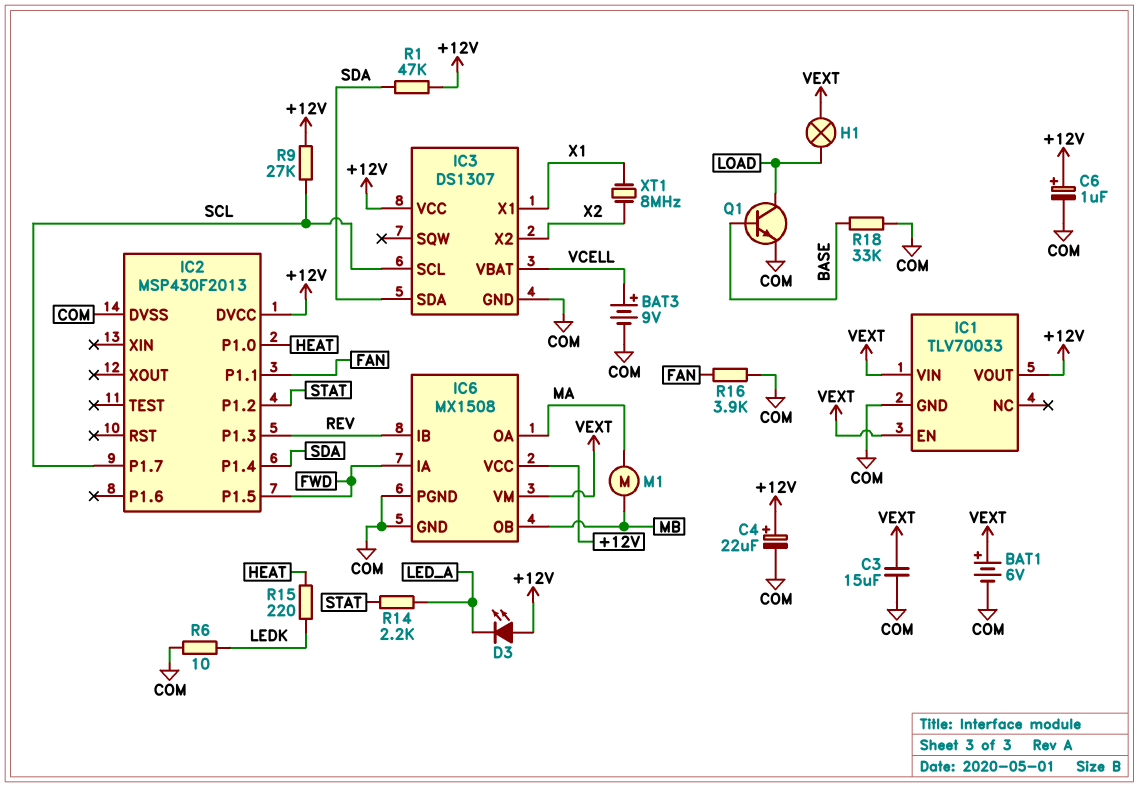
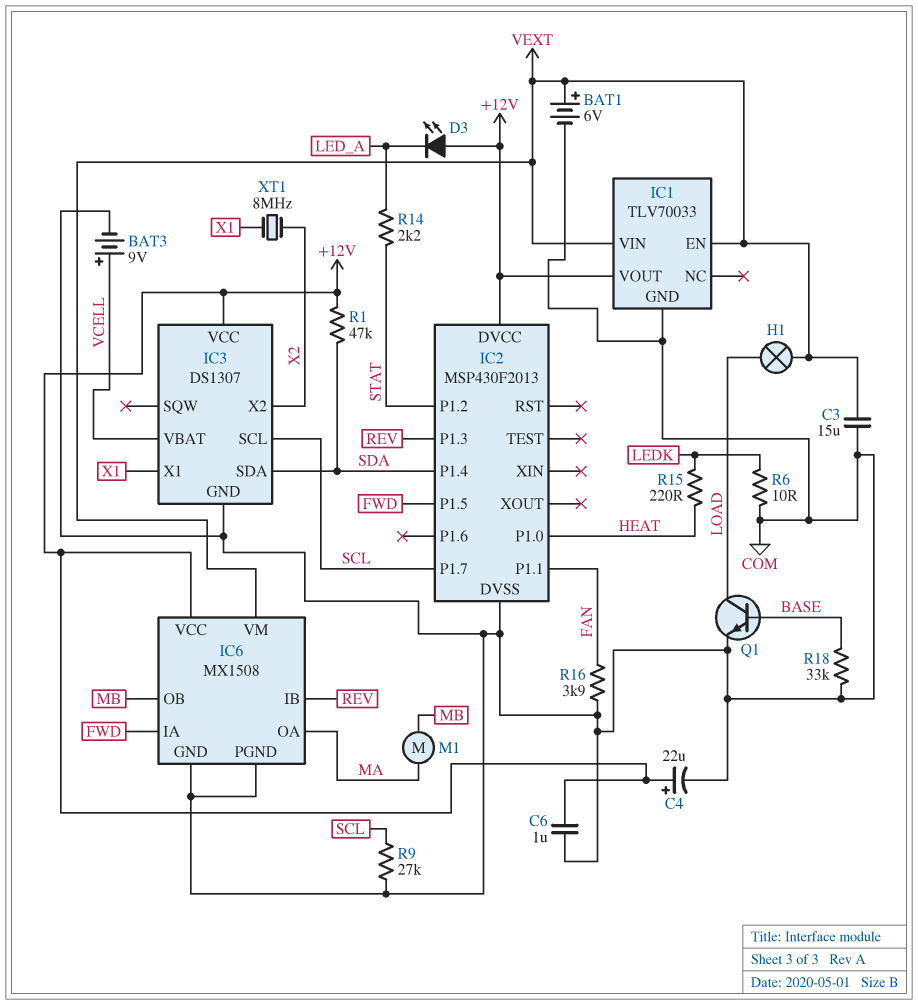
C6: 1uF (plus +12V, minus COM) -> 1uF (+12V, COM)
R9: 27k (+12V, SCL) -> 27k (COM, SCL)

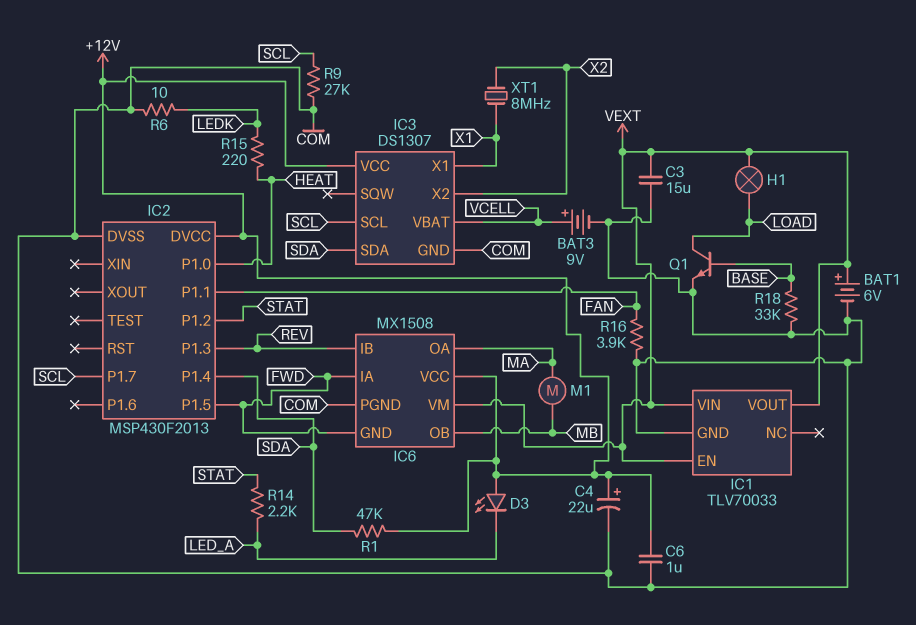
IC1 pin VOUT: +12V -> VEXT
IC6 pin GND: COM -> FWD

